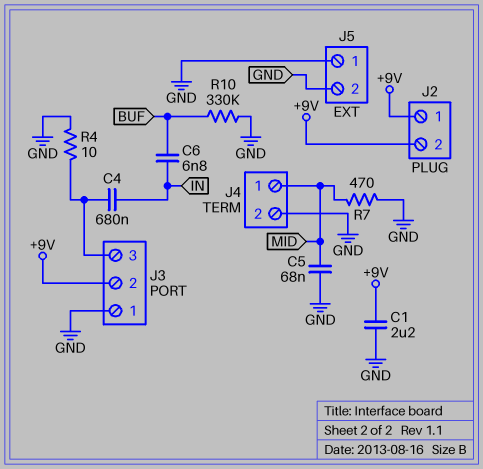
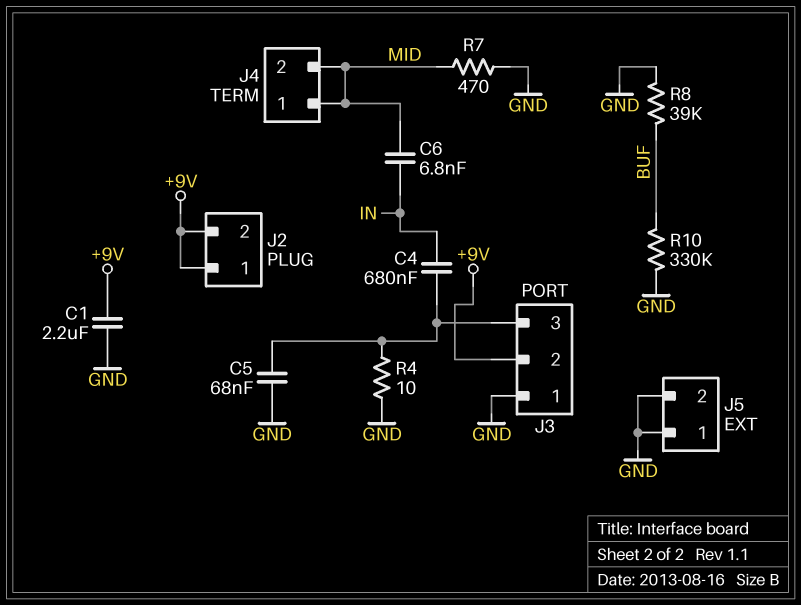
C5: 68nF (GND, MID) -> 68nF (GND, J3/3)
C6: 6.8nF (BUF, IN) -> 6.8nF (IN, MID)
J4 pin 2: GND -> MID
R8: none -> 39k (BUF, GND)

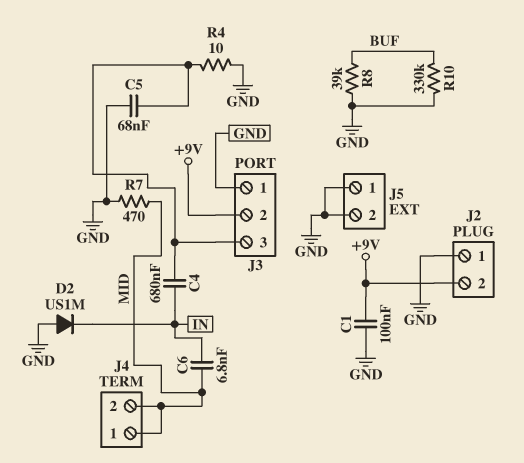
C1: 2.2uF (+9V, GND) -> 100nF (+9V, GND)
D2: none -> diode US1M (A GND, K IN)
J2 pin 1: +9V -> GND

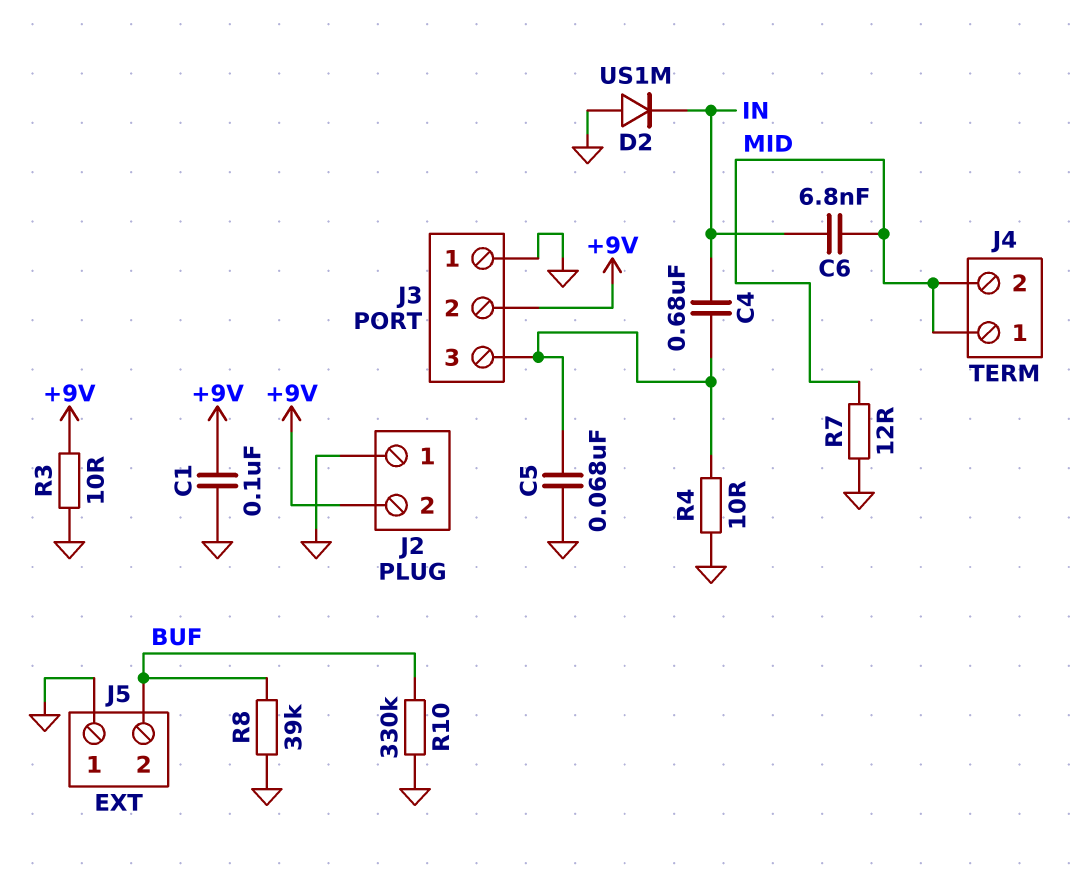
J5 pin 2: GND -> BUF
R3: none -> 10 (+9V, GND)
R7: 470 (GND, MID) -> 12 (GND, MID)

